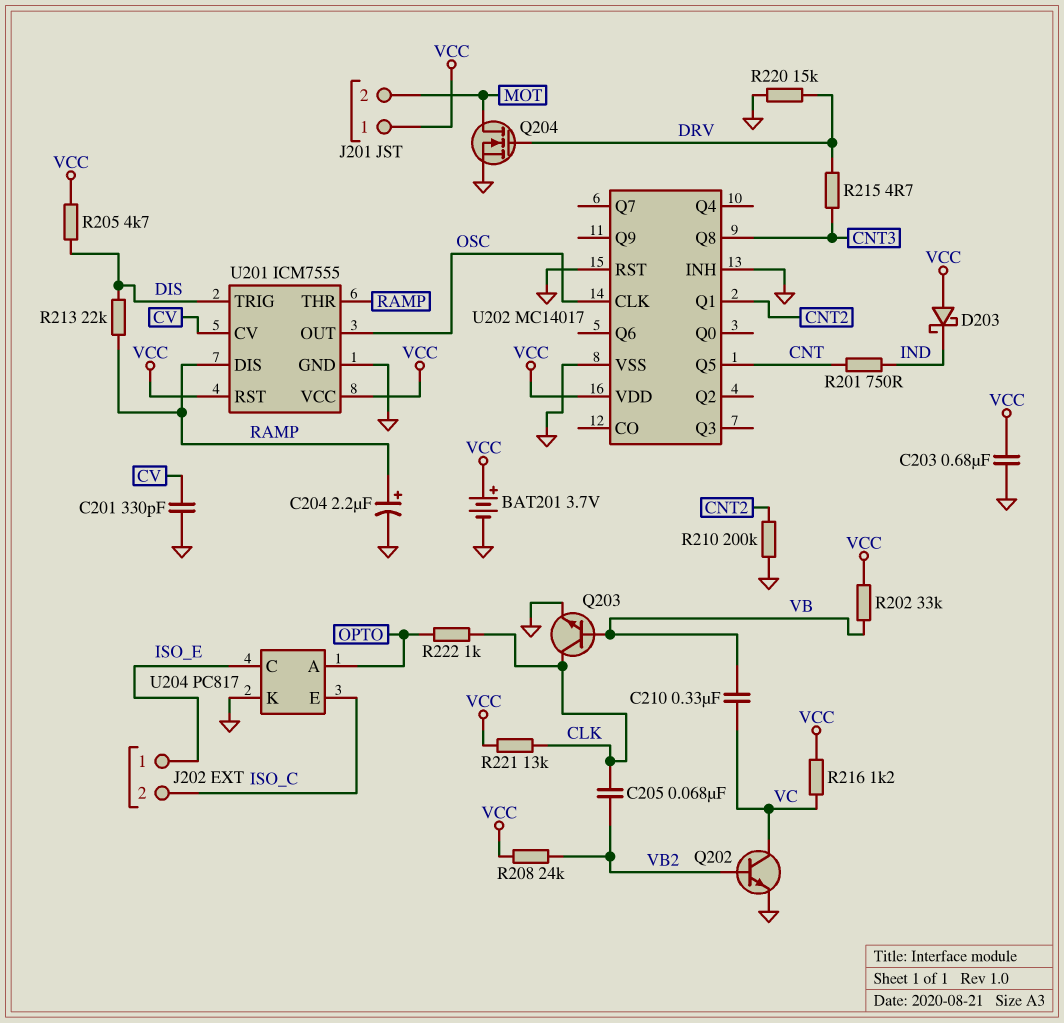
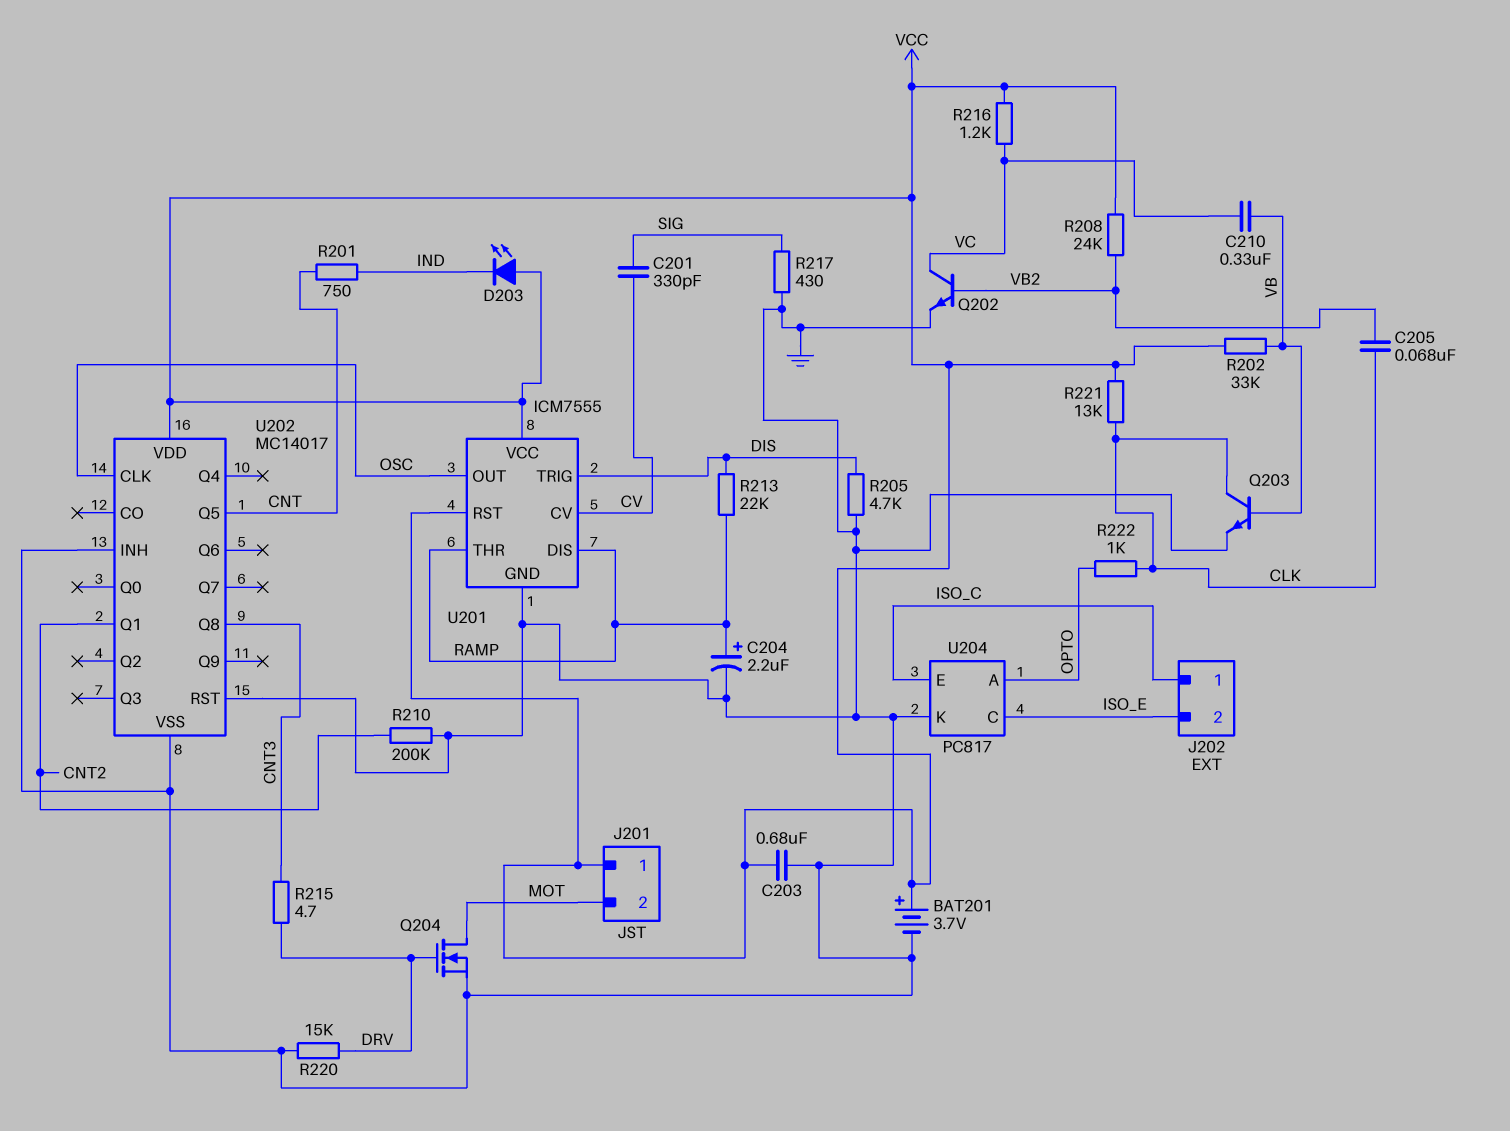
C201: 330pF (CV, GND) -> 330pF (CV, SIG)
D203: schottky (A VCC, K IND) -> LED (A VCC, K IND)
J202 pin 1: ISO_E -> ISO_C
J202 pin 2: ISO_C -> ISO_E
R205: 4.7k (DIS, VCC) -> 4.7k (DIS, GND)
R217: none -> 430 (GND, SIG)

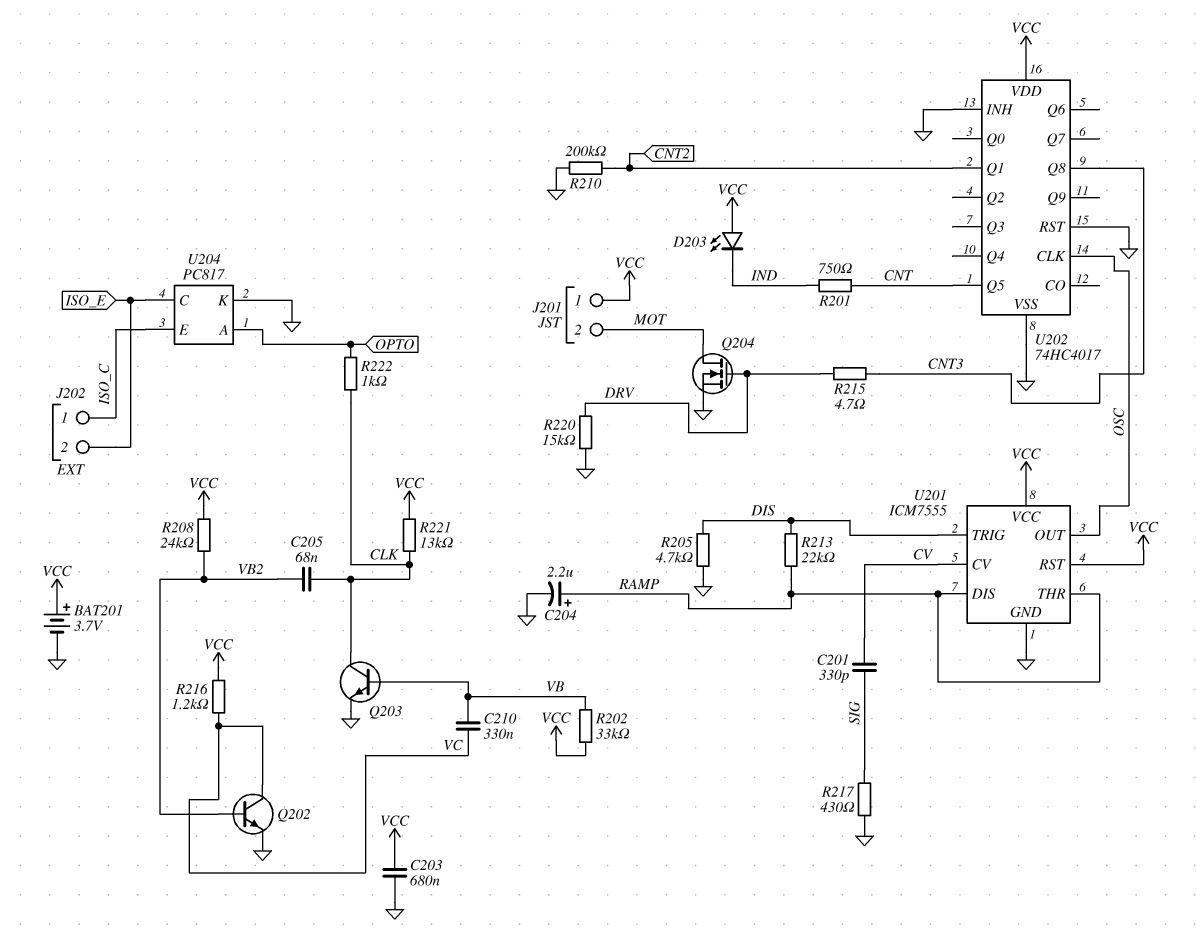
U202: MC14017 -> 74HC4017

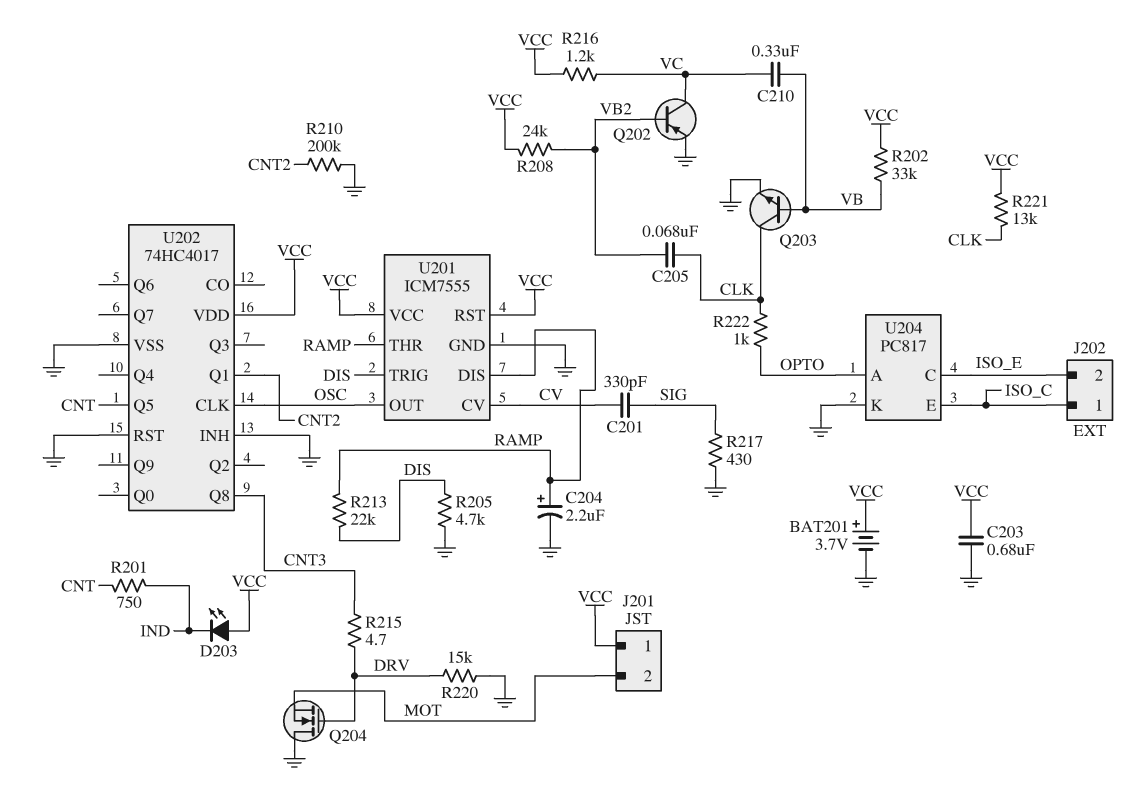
Q202: NPN (B VB2, C VC, E GND) -> PNP (B VB2, C VC, E GND)
Q204: NMOS (G DRV, D MOT, S GND) -> NMOS (G DRV, D GND, S MOT)

